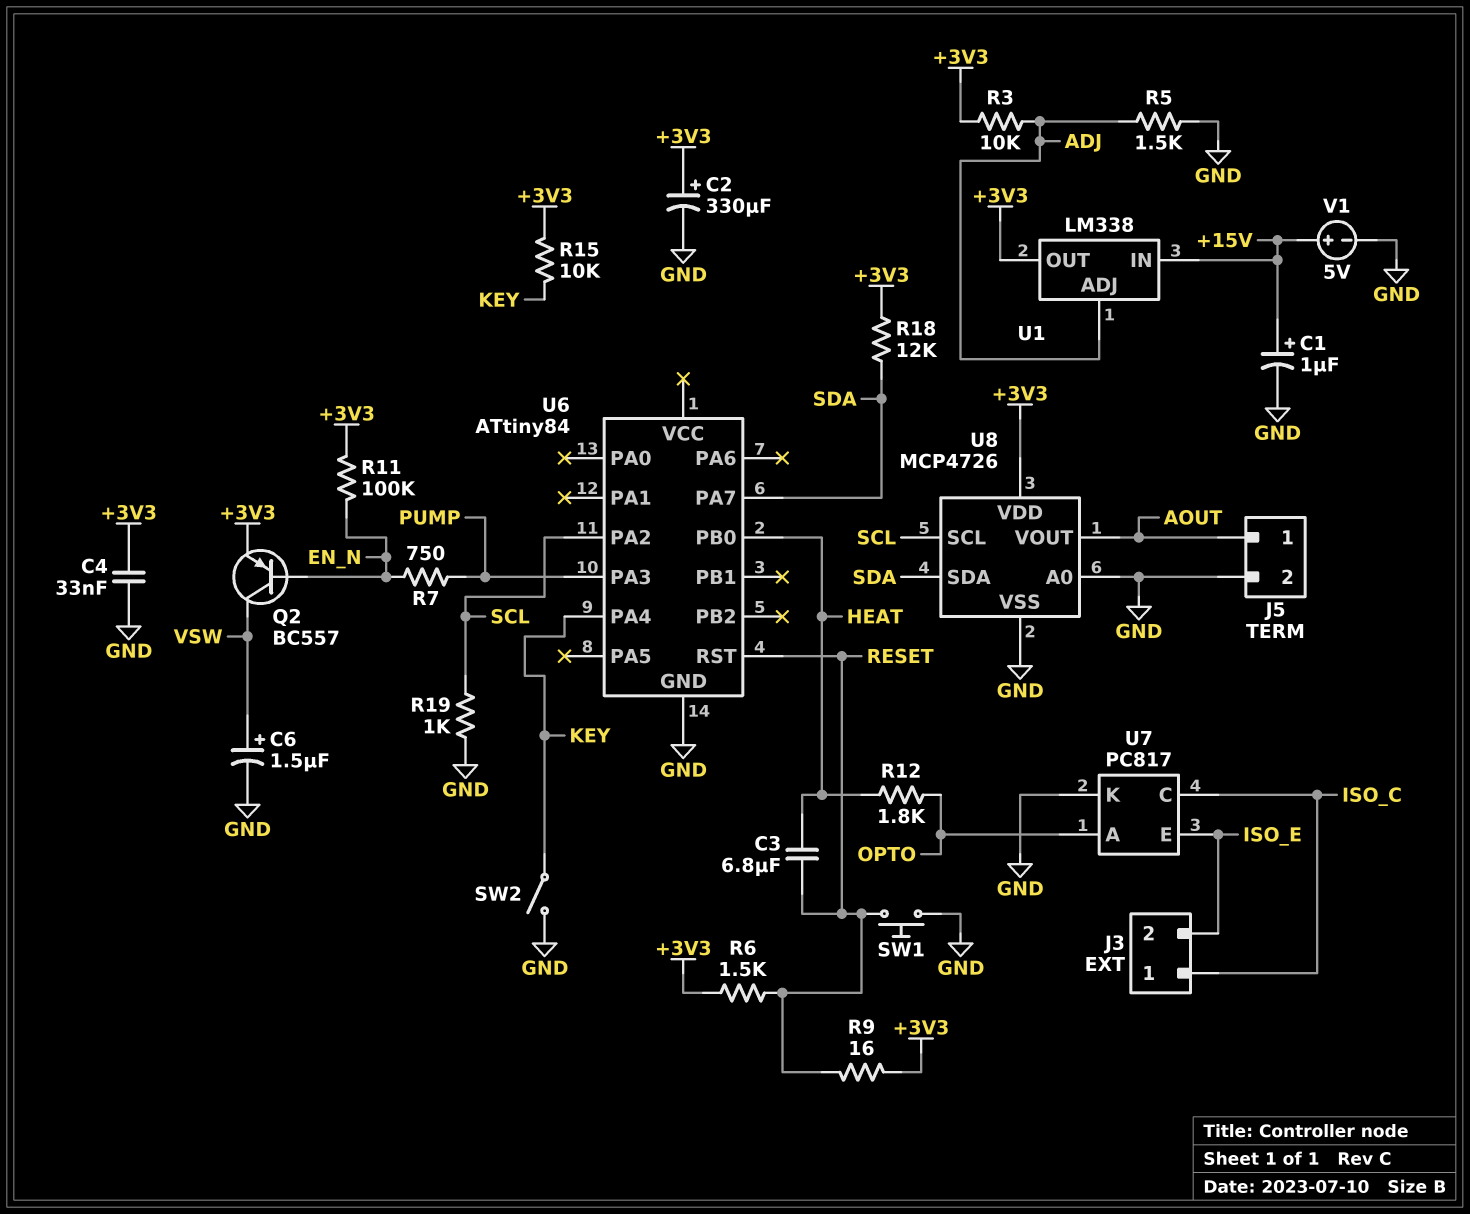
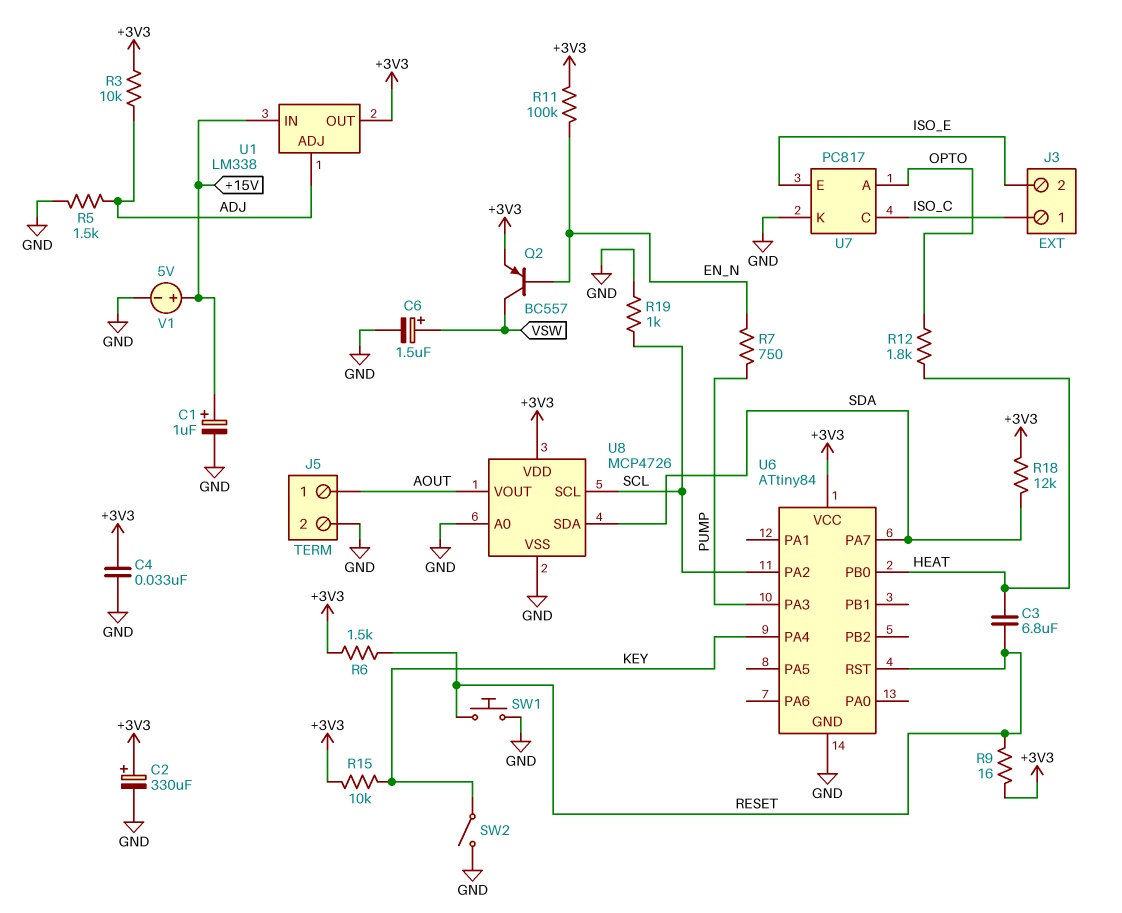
U6 pin VCC: none -> +3V3

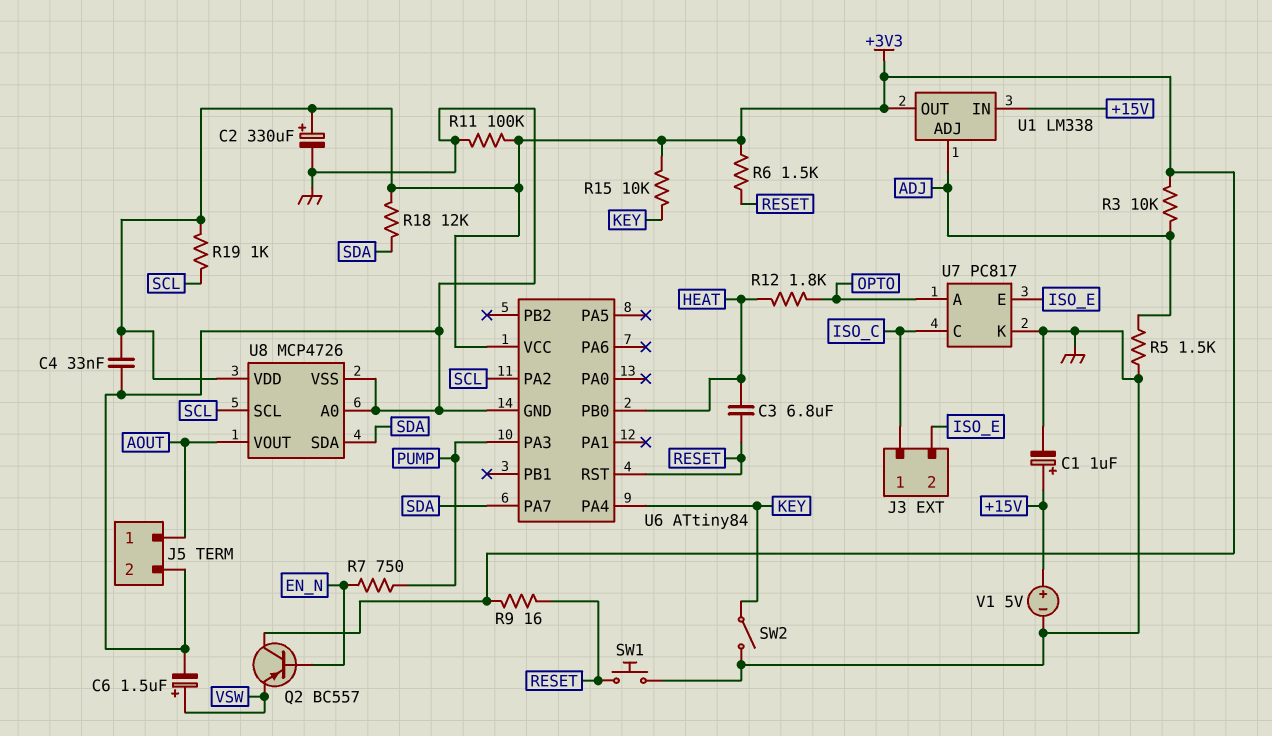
Q2: PNP BC557 (B EN_N, C VSW, E +3V3) -> PNP BC557 (B EN_N, C +3V3, E VSW)
R11: 100k (+3V3, EN_N) -> 100k (+3V3, GND)
R19: 1k (GND, SCL) -> 1k (+3V3, SCL)

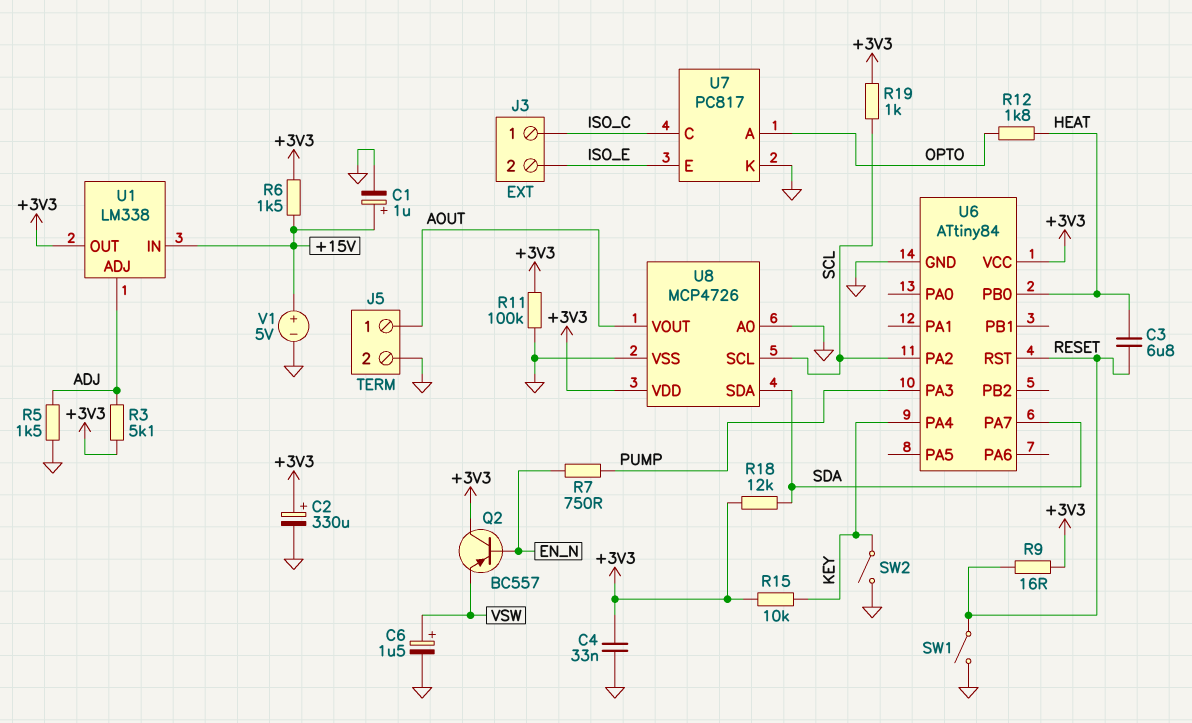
R3: 10k (+3V3, ADJ) -> 5.1k (+3V3, ADJ)
R6: 1.5k (+3V3, RESET) -> 1.5k (+3V3, +15V)
SW1: button (GND, RESET) -> switch (GND, RESET)

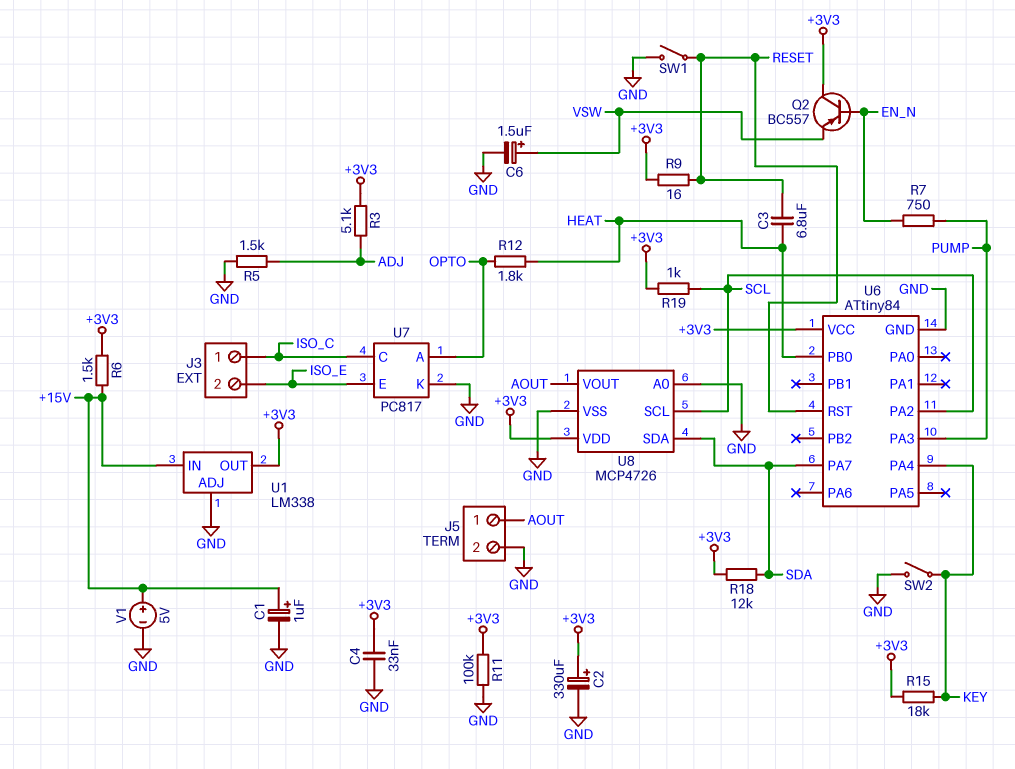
R15: 10k (+3V3, KEY) -> 18k (+3V3, KEY)
U1 pin ADJ: ADJ -> GND

